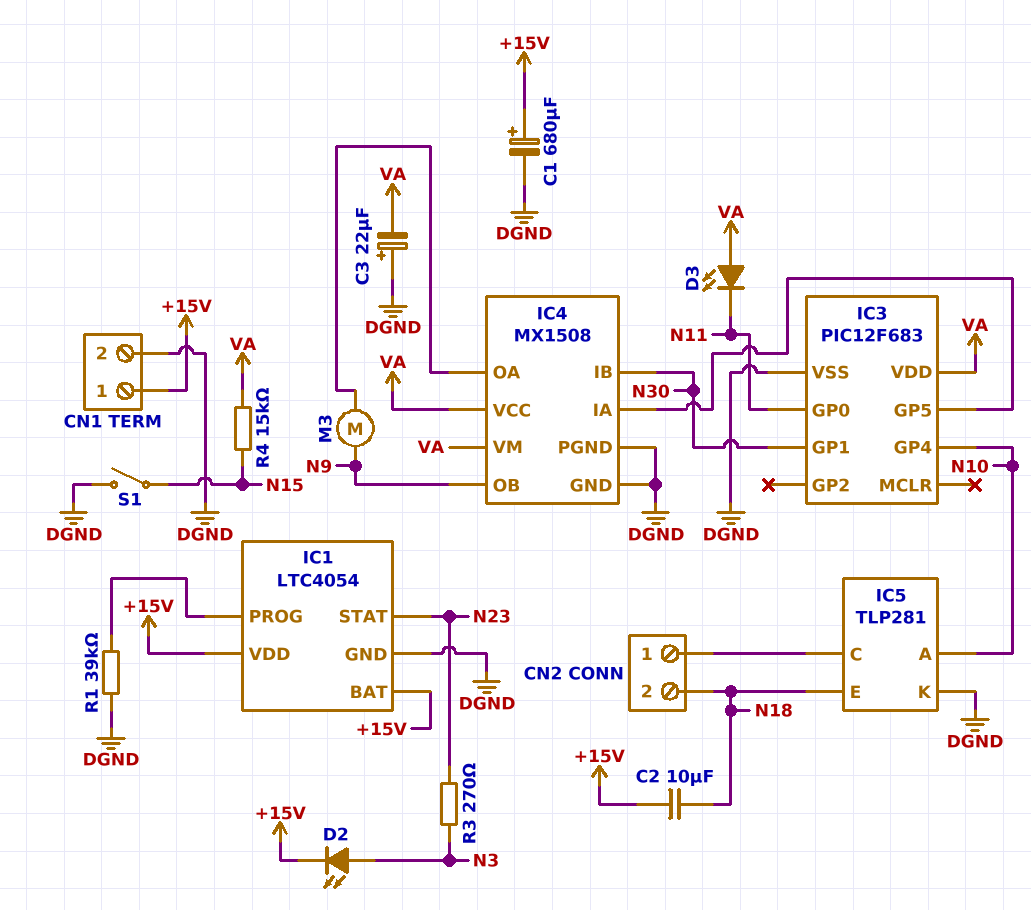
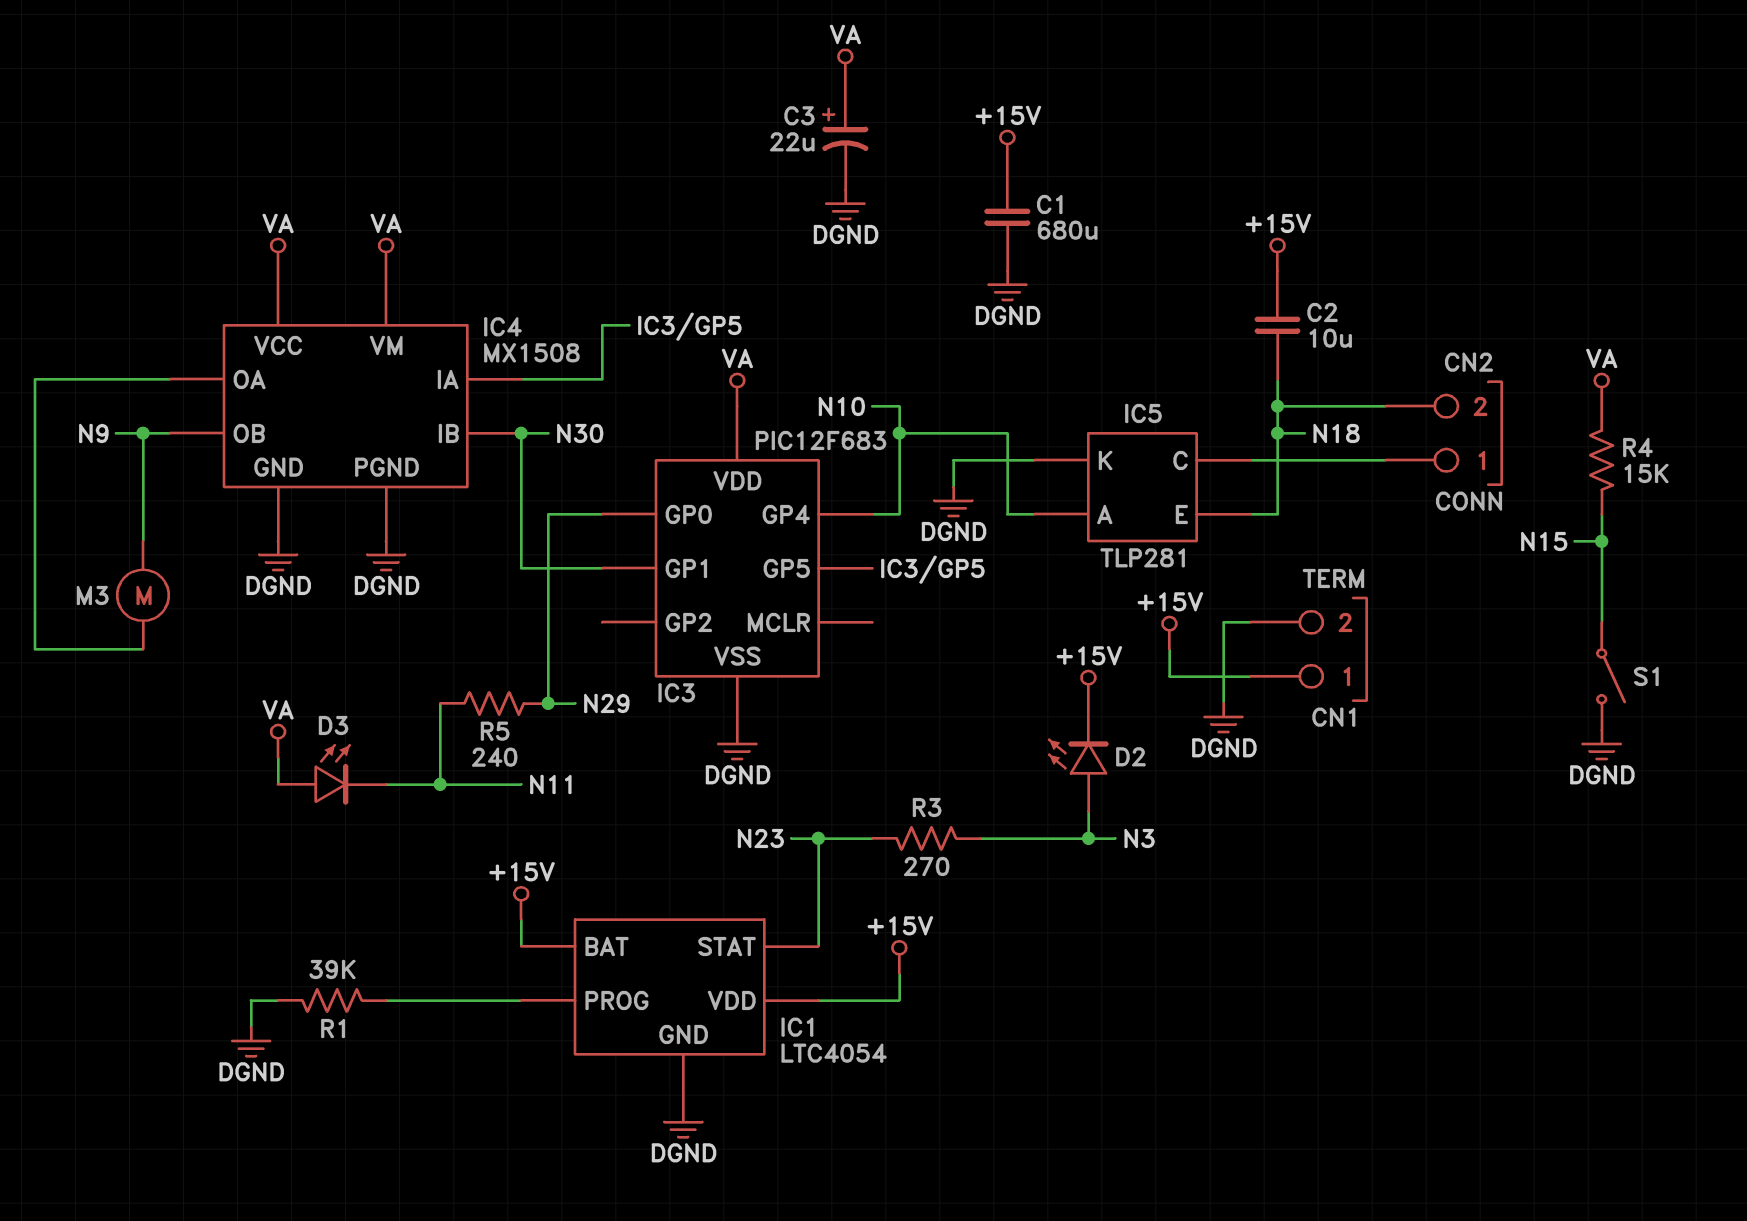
C1: 680uF (plus +15V, minus DGND) -> 680uF (+15V, DGND)
C3: 22uF (plus DGND, minus VA) -> 22uF (plus VA, minus DGND)
IC3 pin GP0: N11 -> N29
R5: none -> 240 (N11, N29)

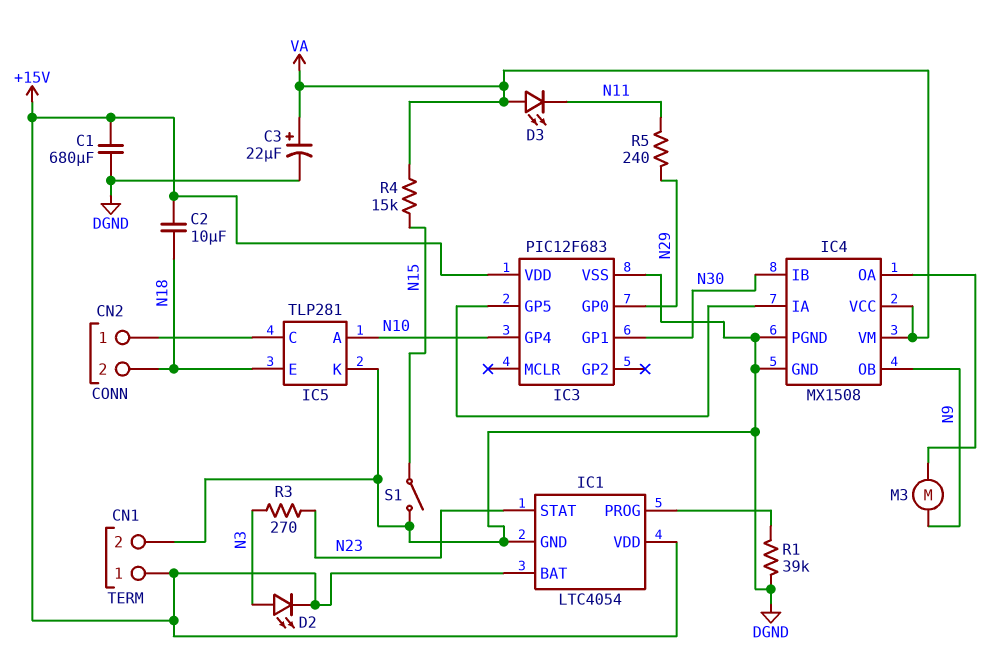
IC3 pin VDD: VA -> +15V

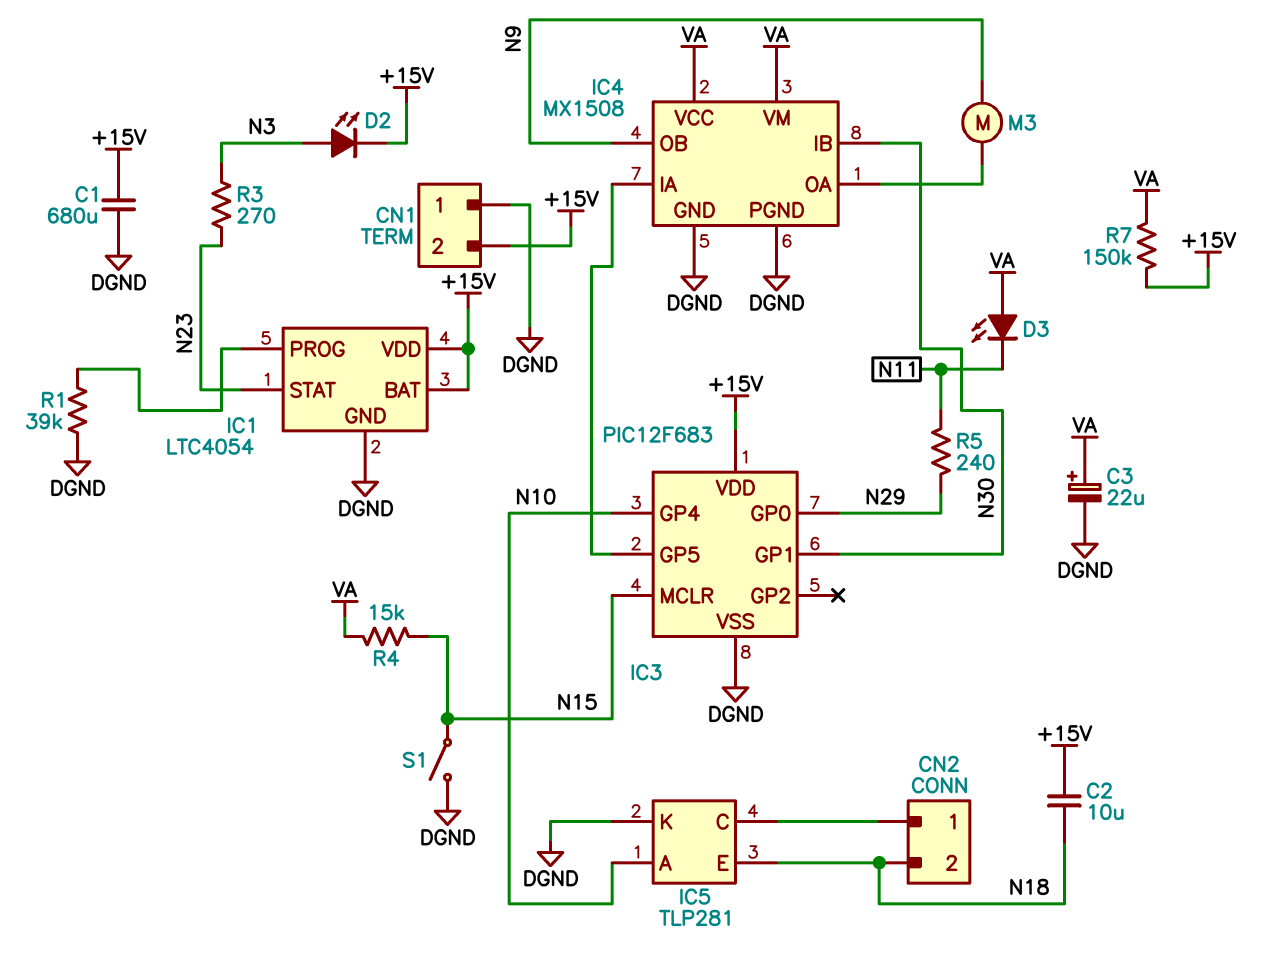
CN1 pin 1: +15V -> DGND
CN1 pin 2: DGND -> +15V
IC3 pin MCLR: none -> N15
R7: none -> 150k (+15V, VA)

